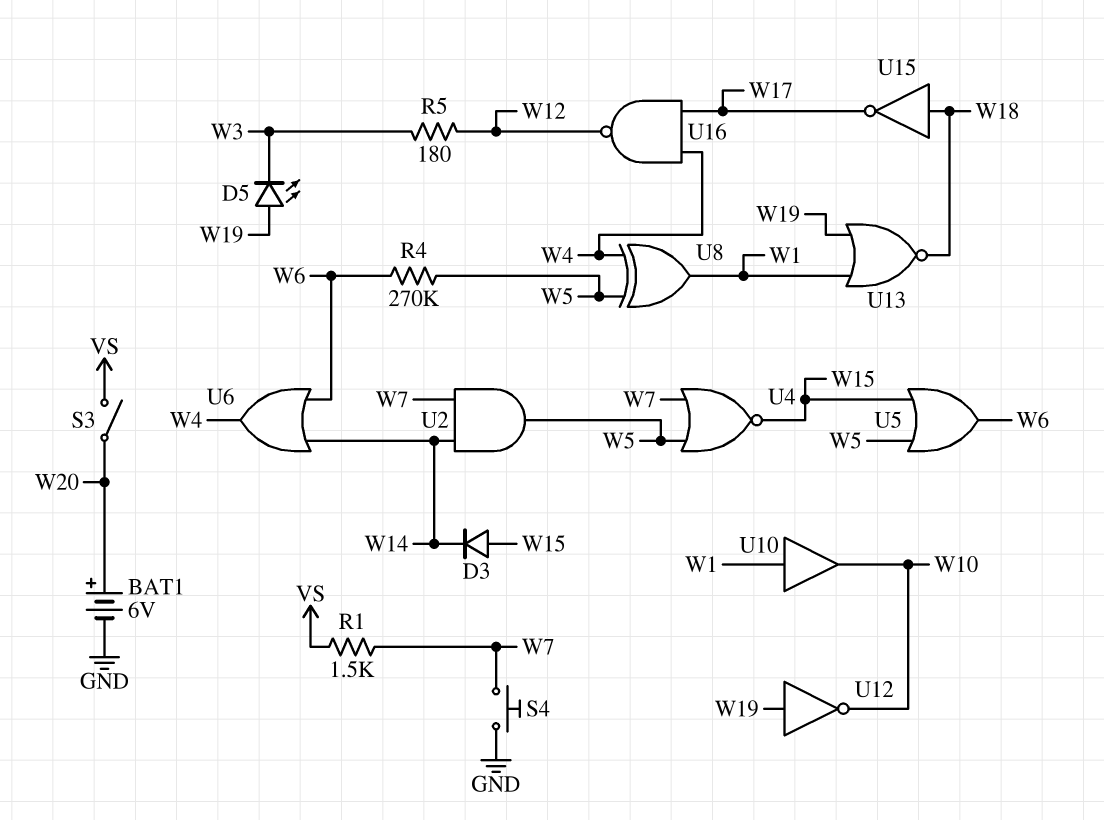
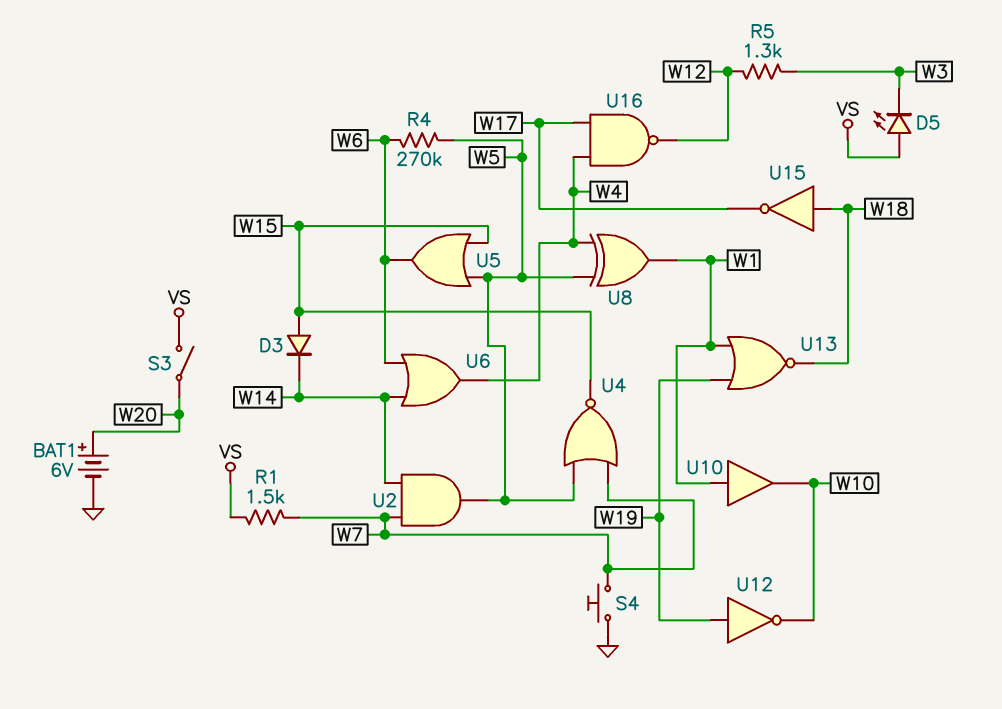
D5: LED (A W19, K W3) -> LED (A VS, K W3)
R5: 180 (W3, W12) -> 1.3k (W3, W12)

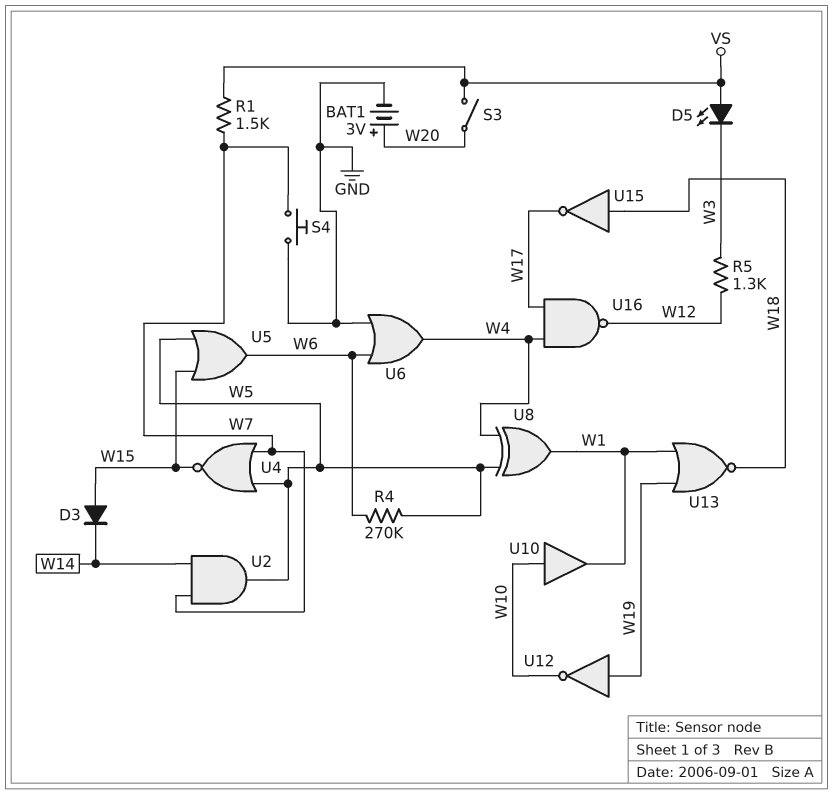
BAT1: 6V (plus W20, minus GND) -> 3V (plus W20, minus GND)
U6: OR (in W6, in W14, out W4) -> OR (in GND, in W6, out W4)
U10: buffer (in W1, out W10) -> buffer (in W10, out W1)

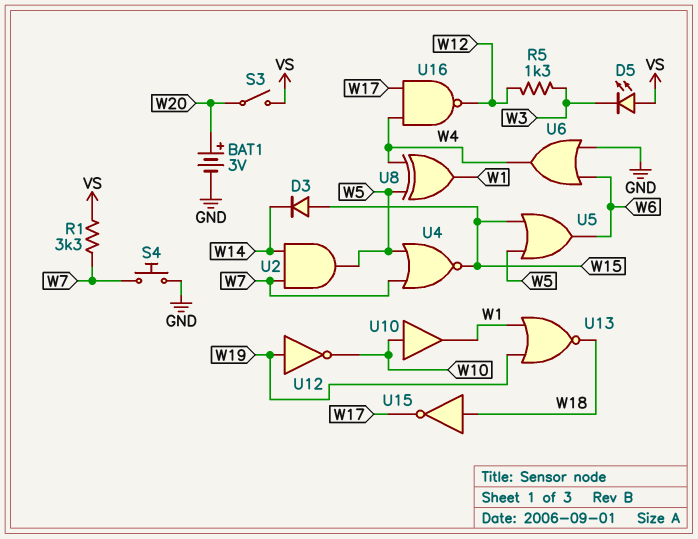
R1: 1.5k (VS, W7) -> 3.3k (VS, W7)
R4: 270k (W5, W6) -> none

